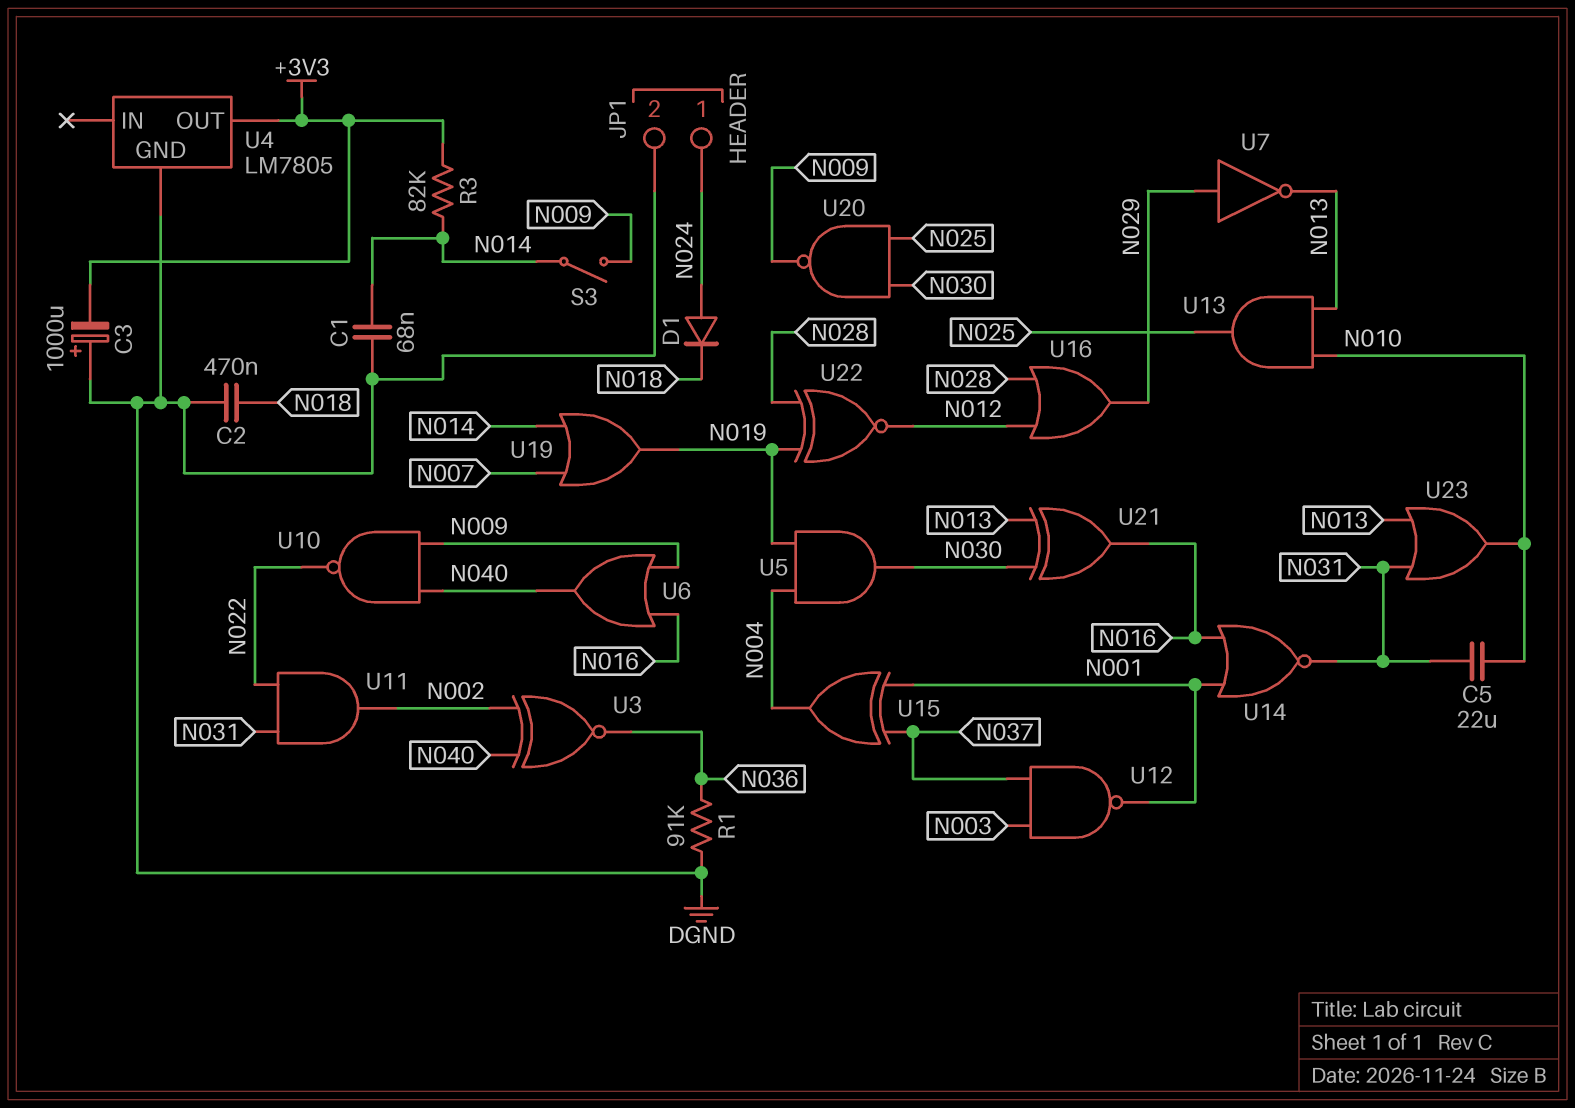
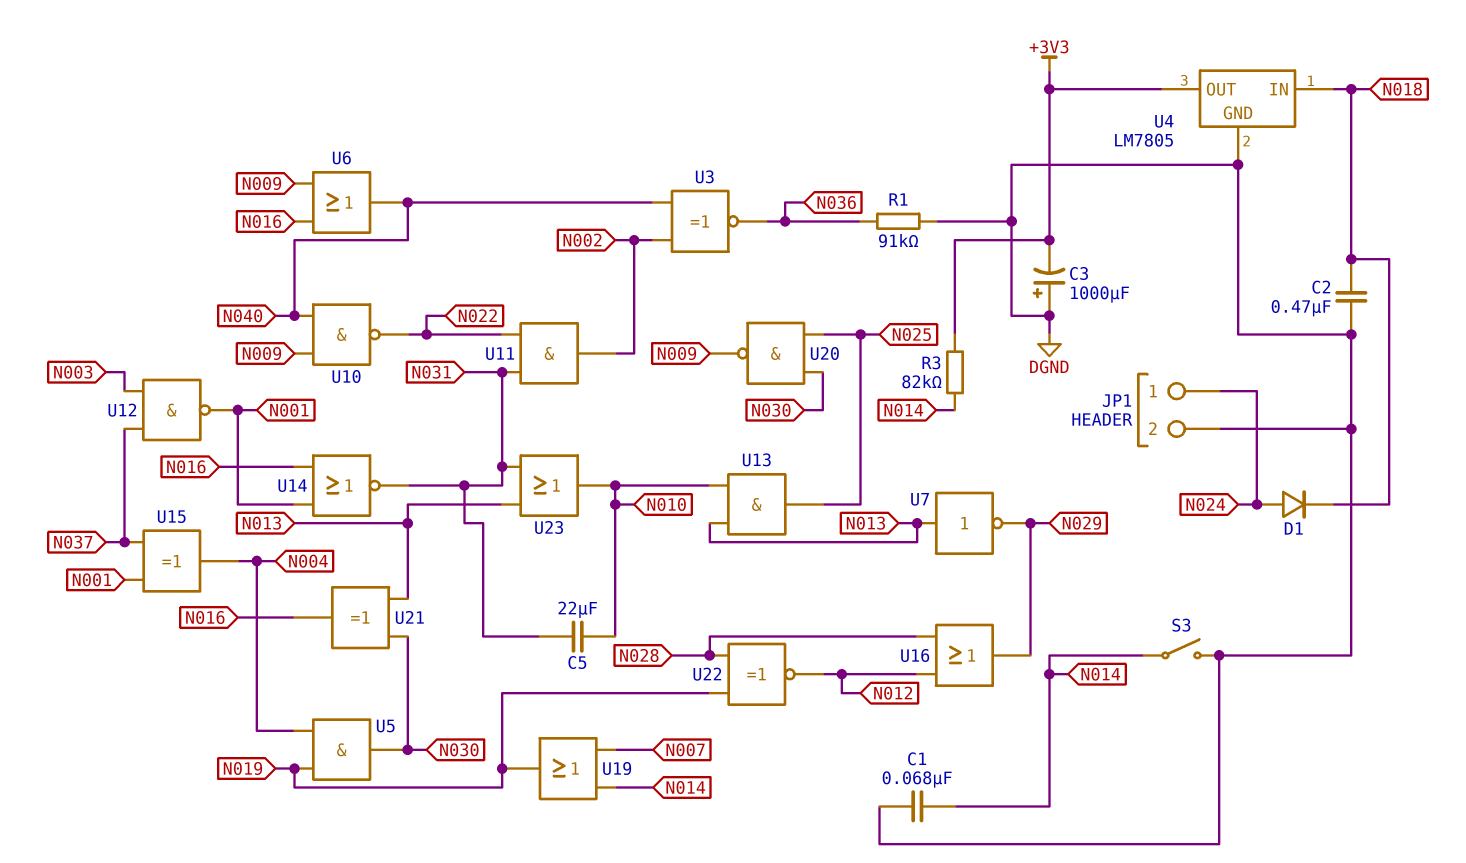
S3: switch (N009, N014) -> switch (DGND, N014)
U4 pin IN: none -> N018
U7: NOT (in N029, out N013) -> NOT (in N013, out N029)

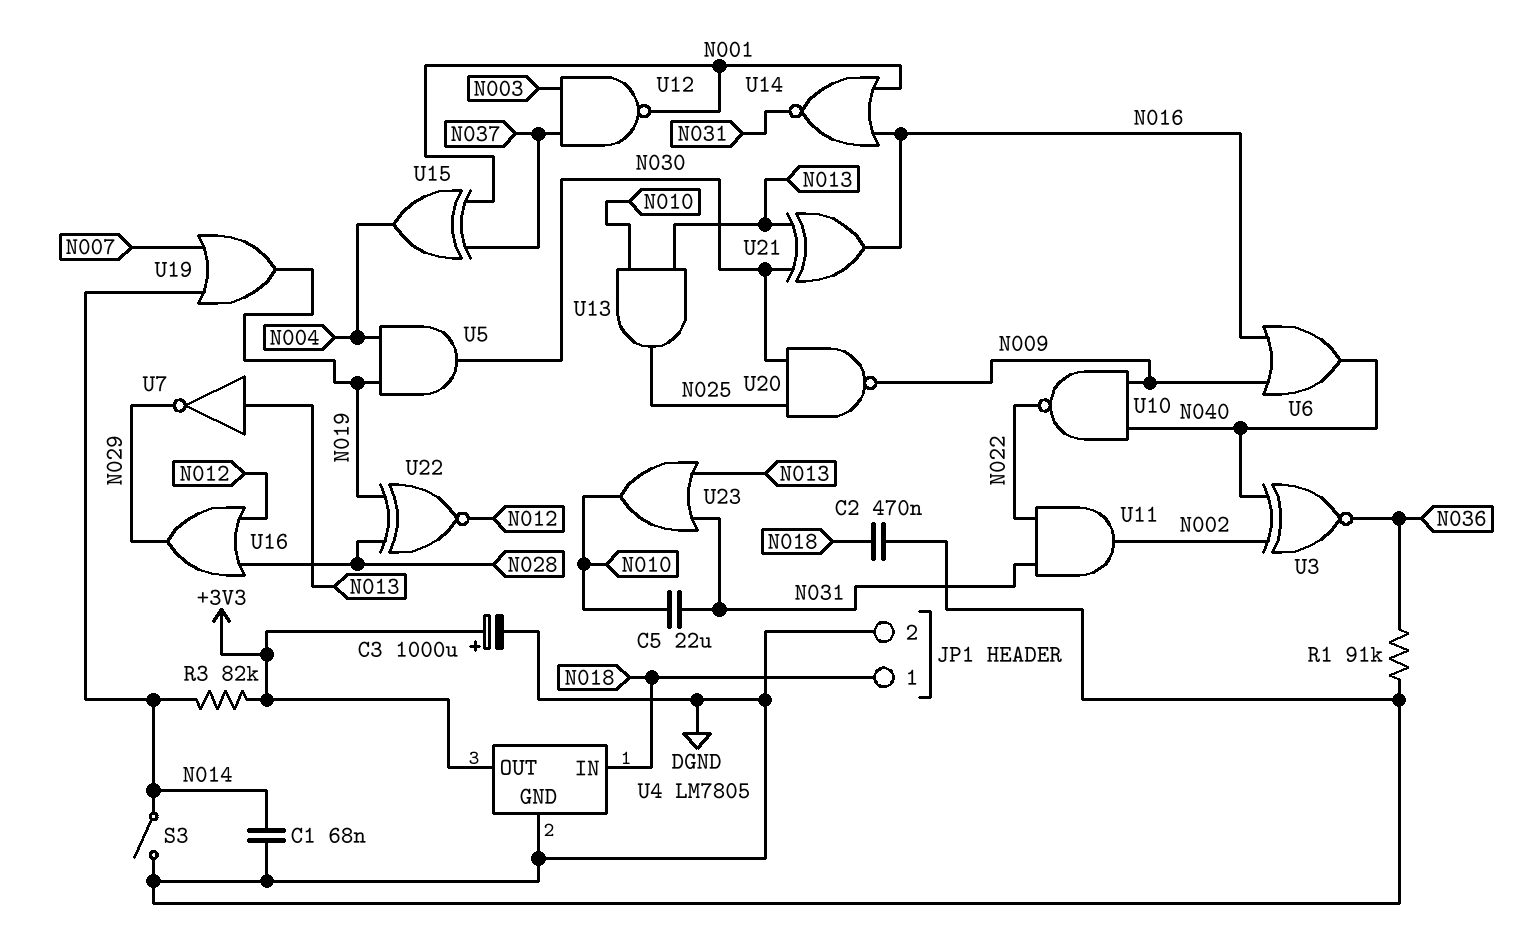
C3: 1000uF (plus DGND, minus +3V3) -> 1000uF (plus +3V3, minus DGND)
D1: diode (A N024, K N018) -> none
JP1 pin 1: N024 -> N018

